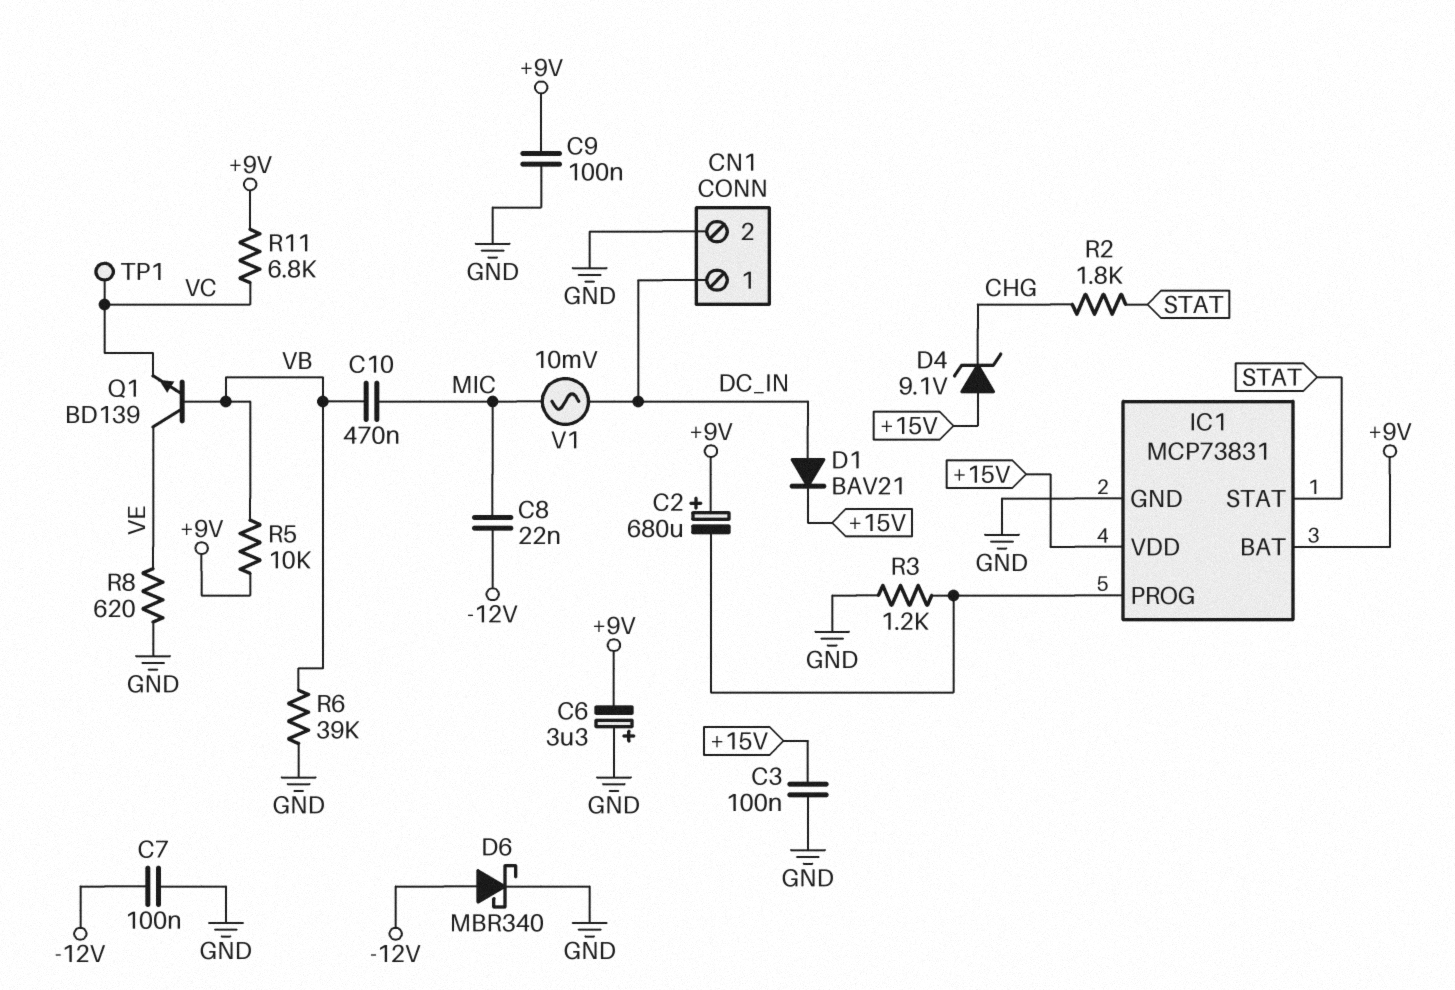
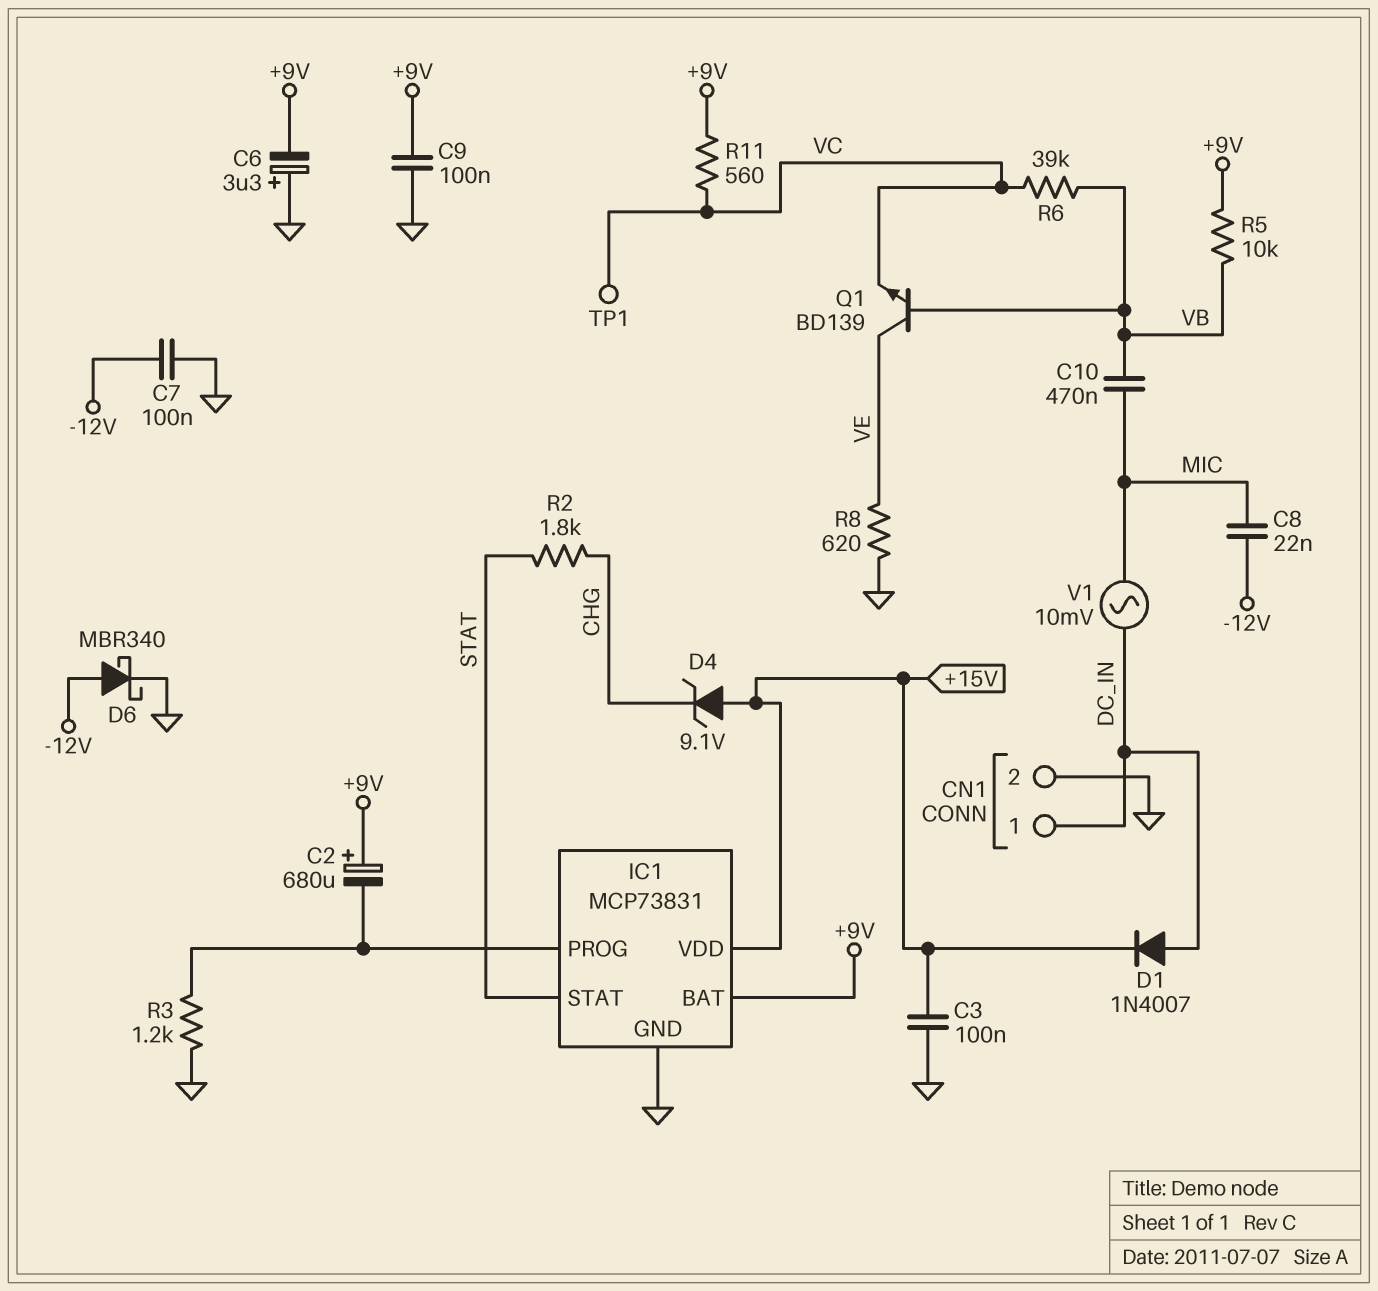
D1: diode BAV21 (A DC_IN, K +15V) -> diode 1N4007 (A DC_IN, K +15V)
R6: 39k (GND, VB) -> 39k (VB, VC)
R11: 6.8k (+9V, VC) -> 560 (+9V, VC)

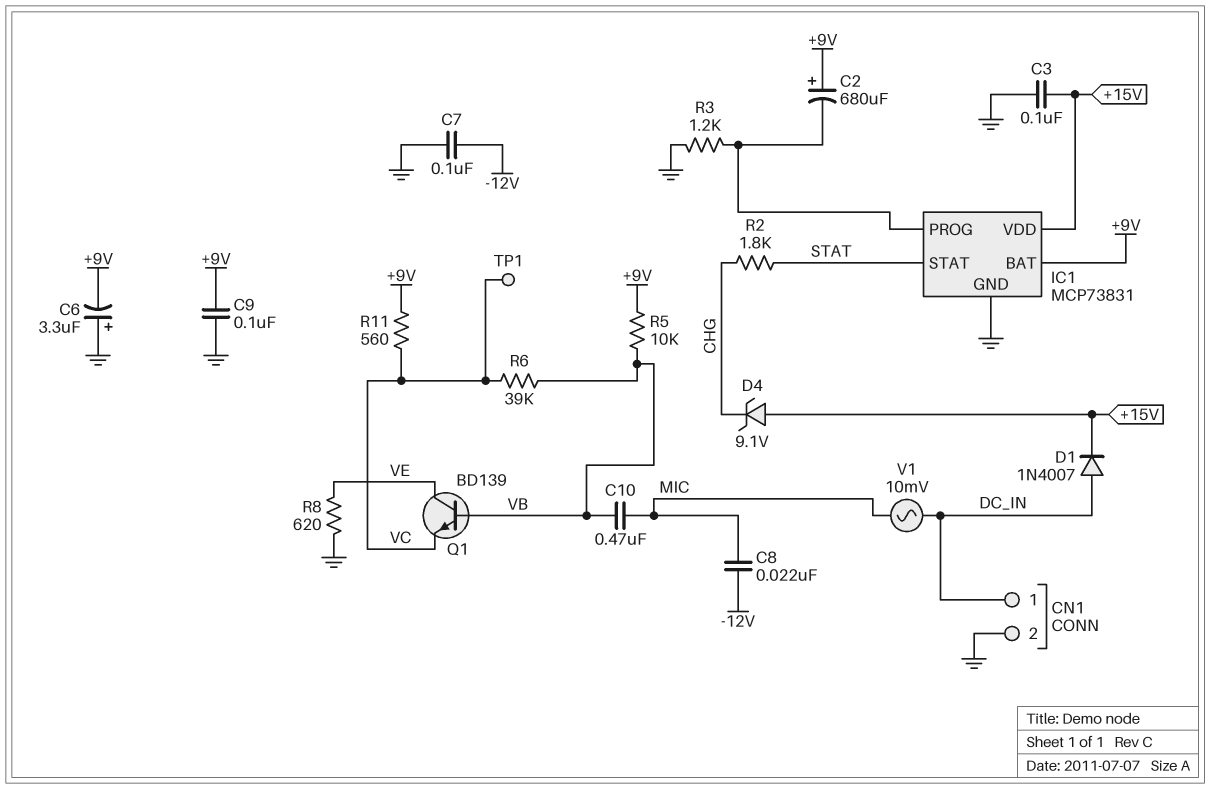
D6: schottky MBR340 (A -12V, K GND) -> none

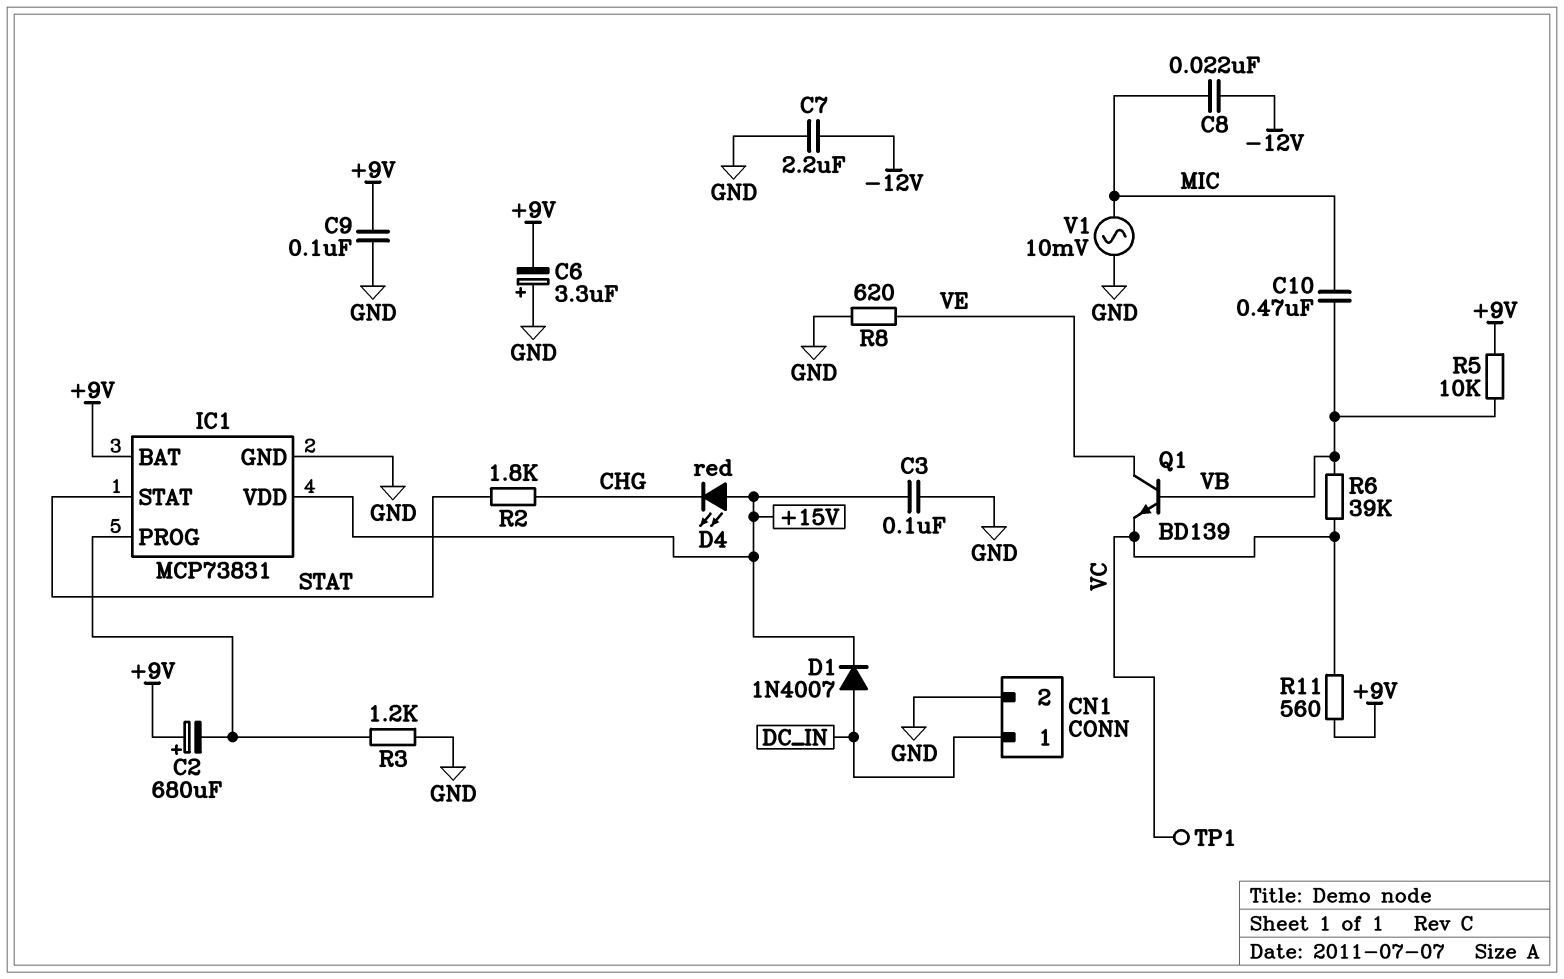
C7: 100nF (-12V, GND) -> 2.2uF (-12V, GND)
D4: zener 9.1V (A +15V, K CHG) -> LED red (A +15V, K CHG)
V1: AC 10mV (DC_IN, MIC) -> AC 10mV (GND, MIC)

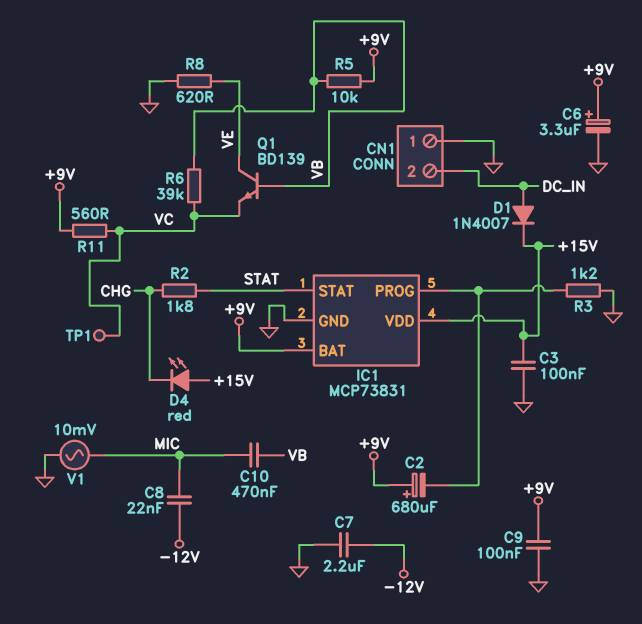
C6: 3.3uF (plus GND, minus +9V) -> 3.3uF (plus +9V, minus GND)
CN1 pin 1: DC_IN -> GND
CN1 pin 2: GND -> DC_IN

